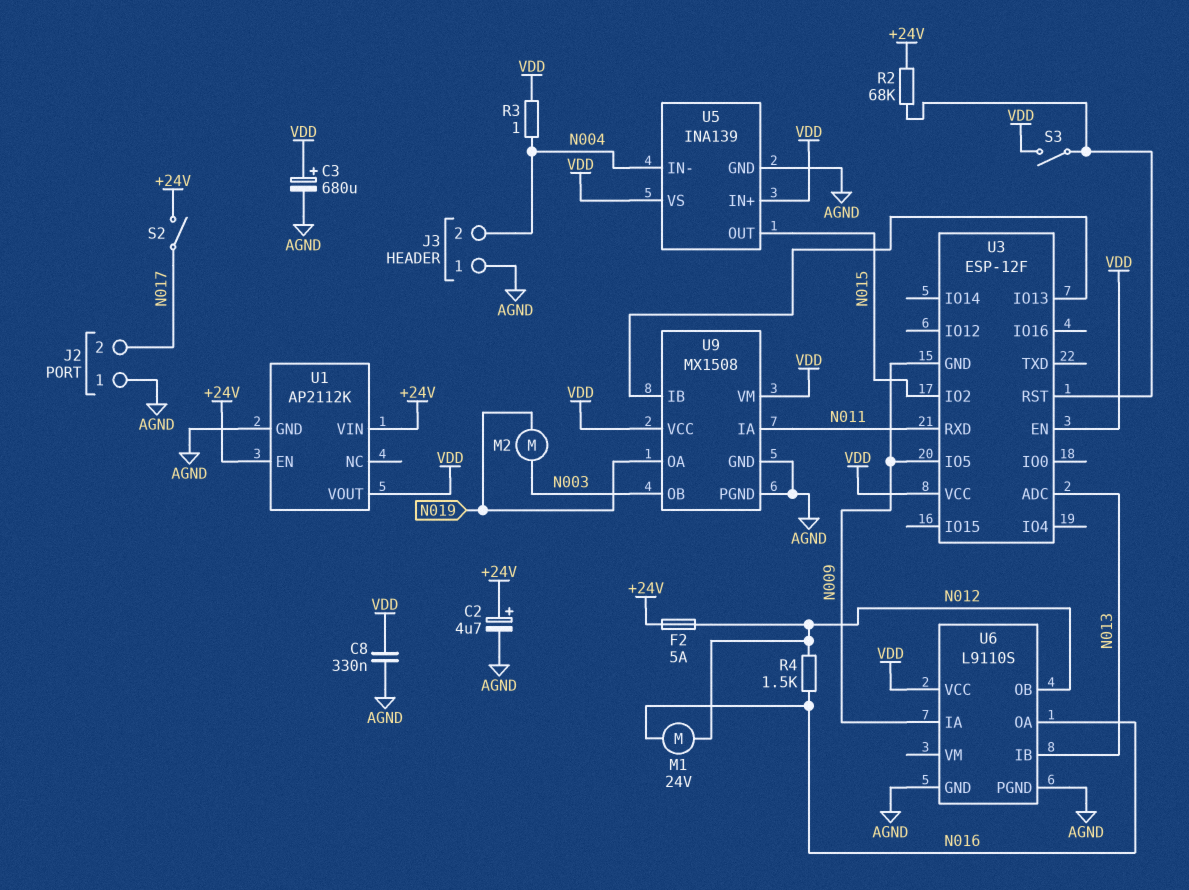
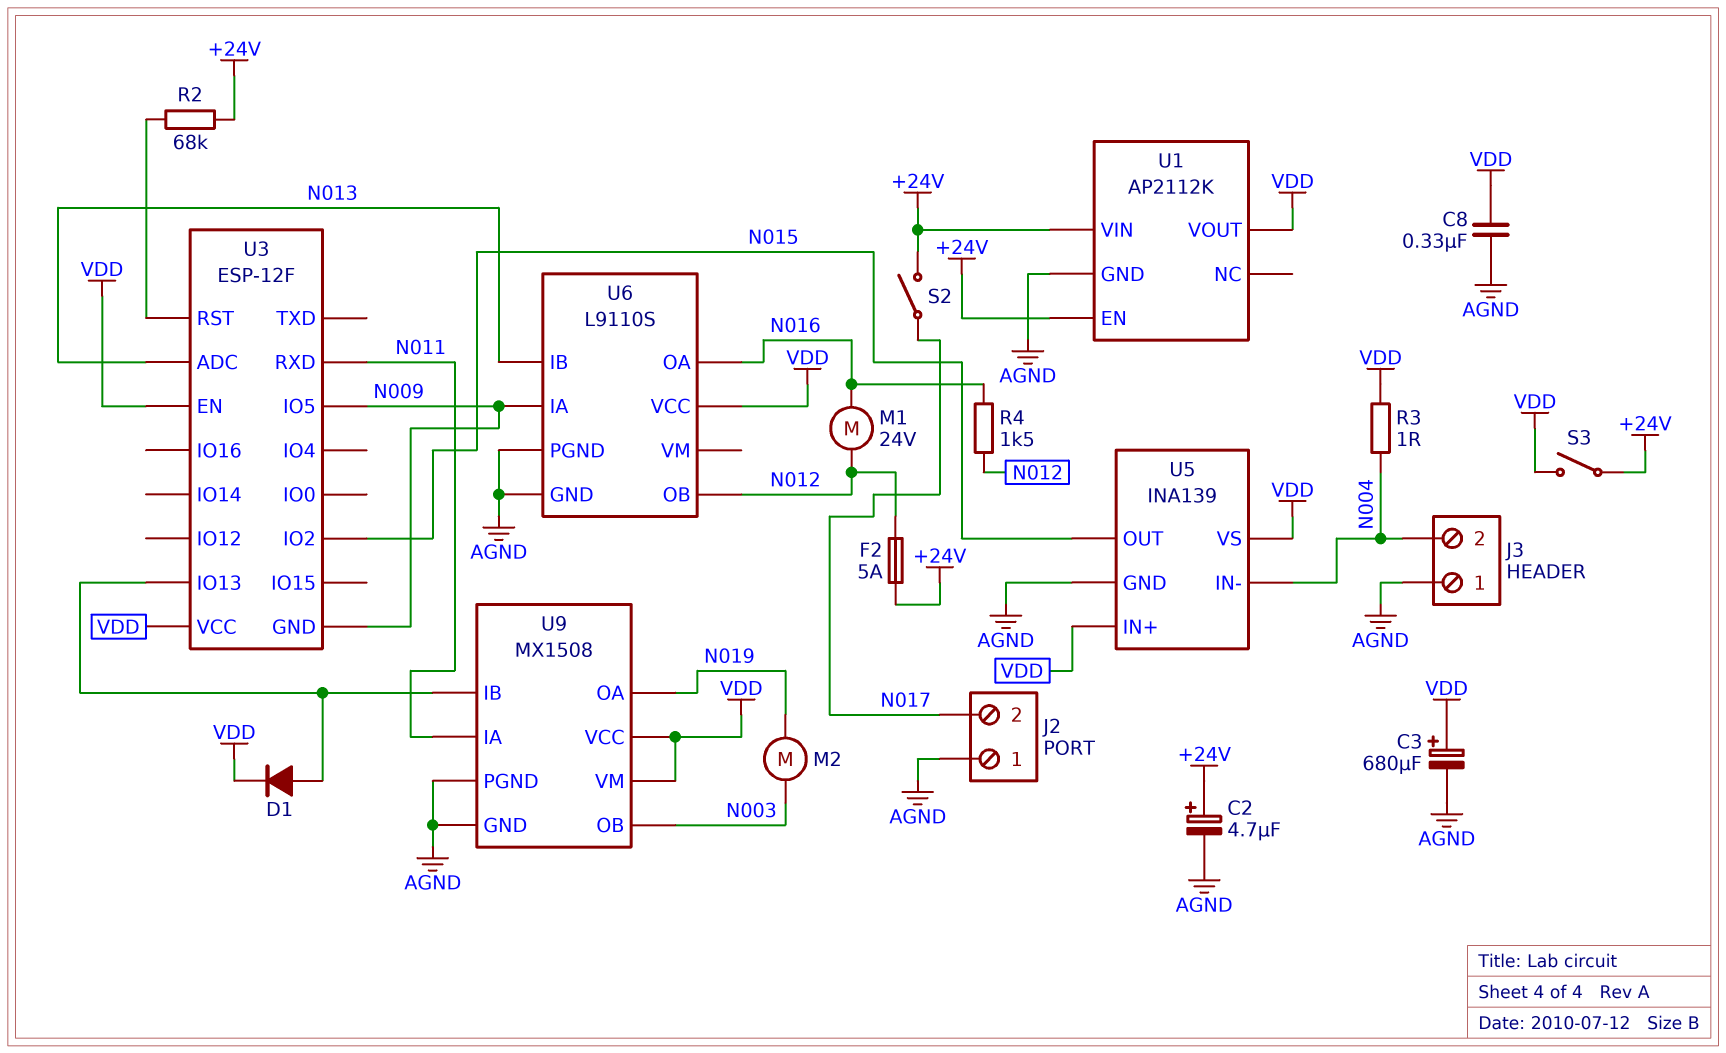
D1: none -> diode (A U3/IO13, K VDD)
S3: switch (U3/RST, VDD) -> switch (+24V, VDD)

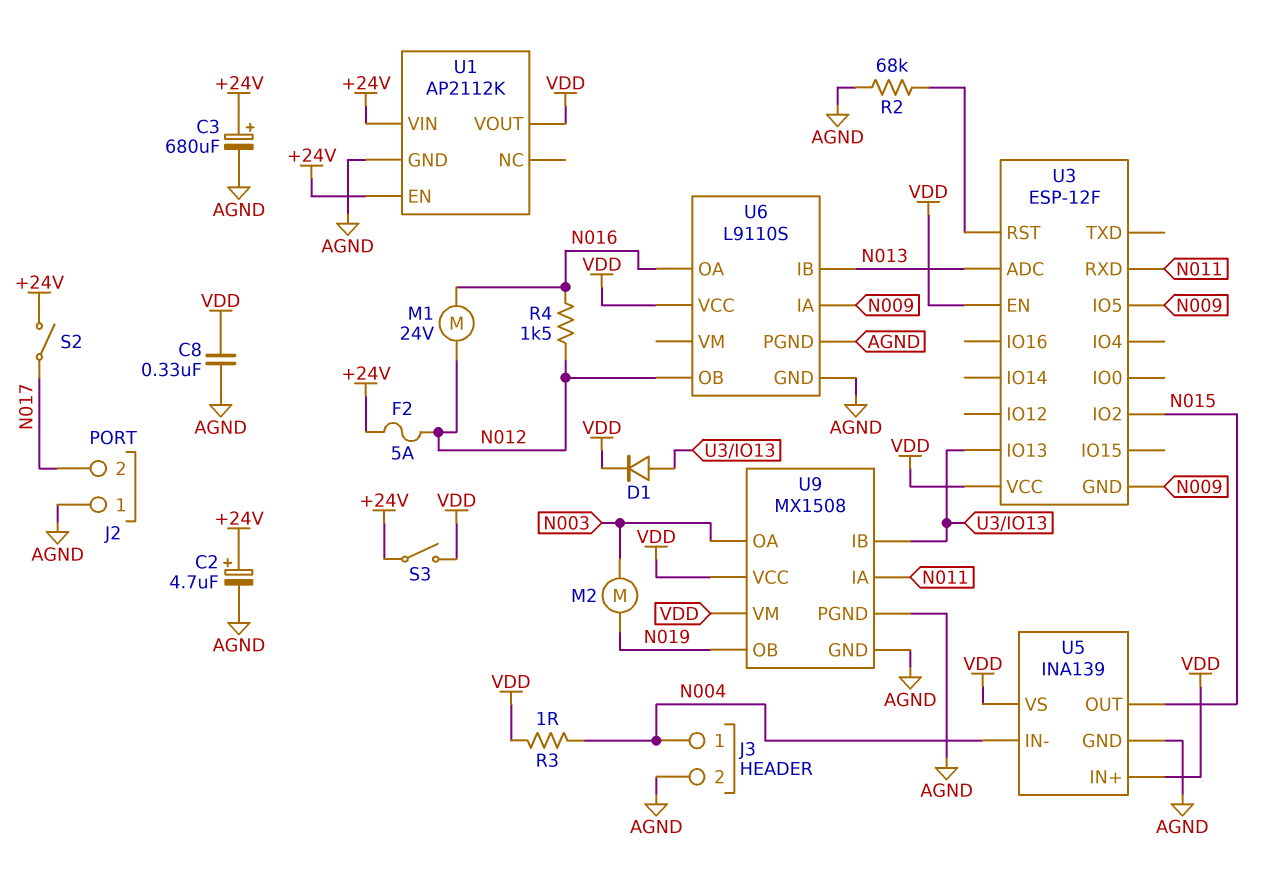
C3: 680uF (plus VDD, minus AGND) -> 680uF (plus +24V, minus AGND)
J3 pin 1: AGND -> N004
J3 pin 2: N004 -> AGND
R2: 68k (+24V, U3/RST) -> 68k (AGND, U3/RST)
U9 pin OA: N019 -> N003
U9 pin OB: N003 -> N019

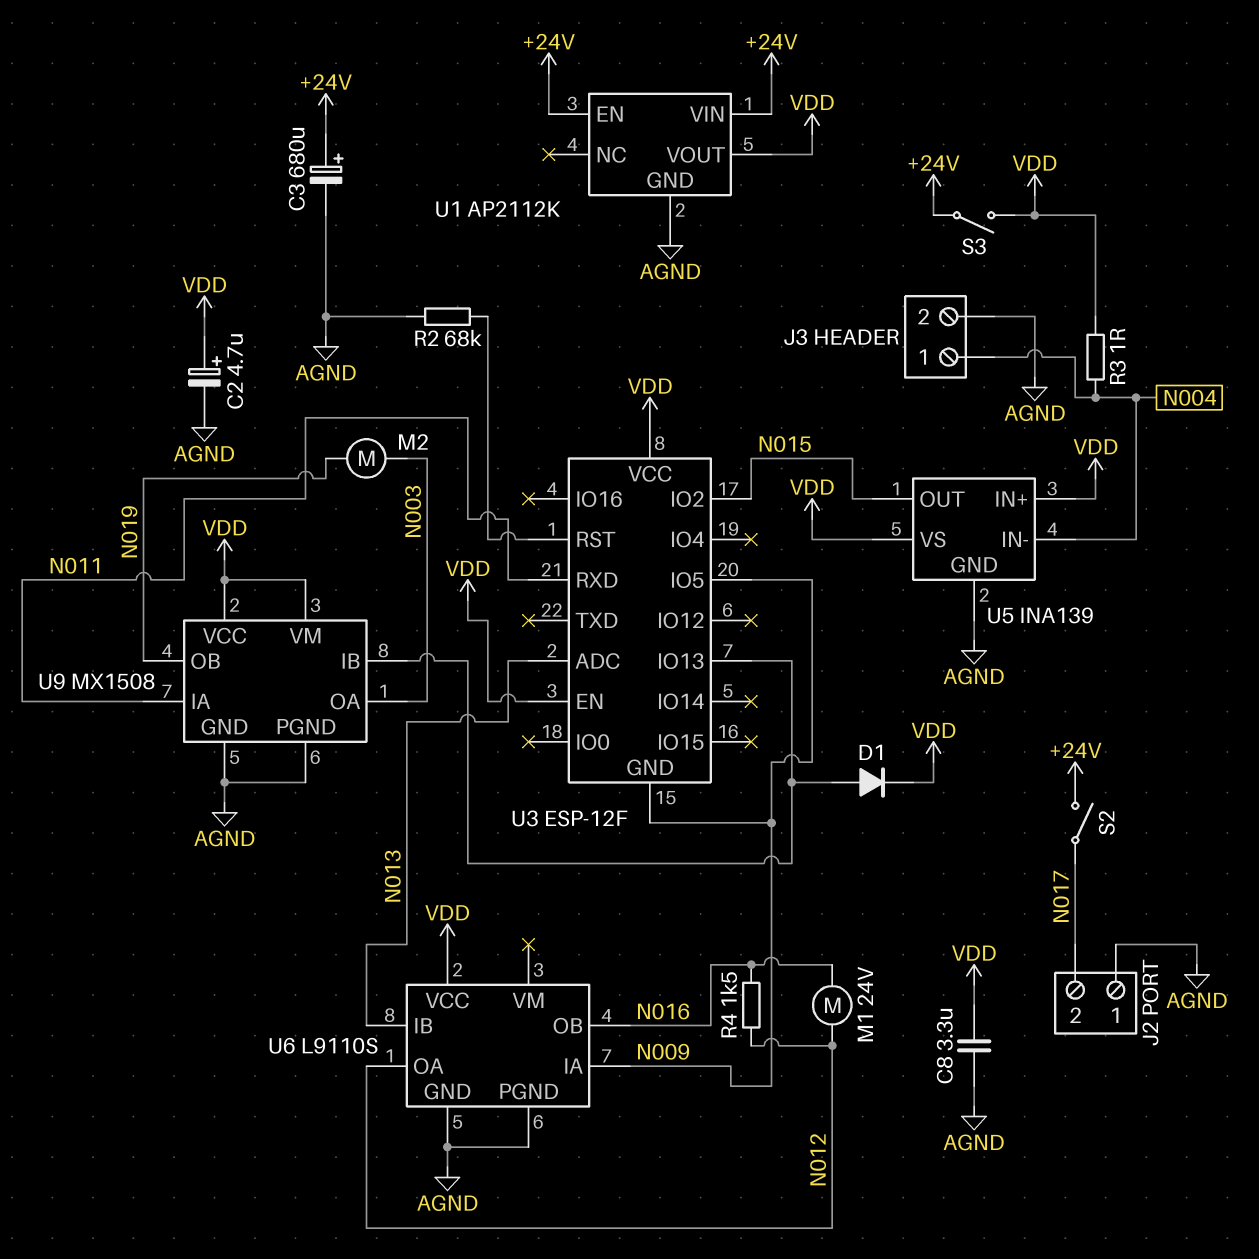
C2: 4.7uF (plus +24V, minus AGND) -> 4.7uF (plus VDD, minus AGND)
C8: 330nF (AGND, VDD) -> 3.3uF (AGND, VDD)
F2: 5A (+24V, N012) -> none
U6 pin OA: N016 -> N012
U6 pin OB: N012 -> N016

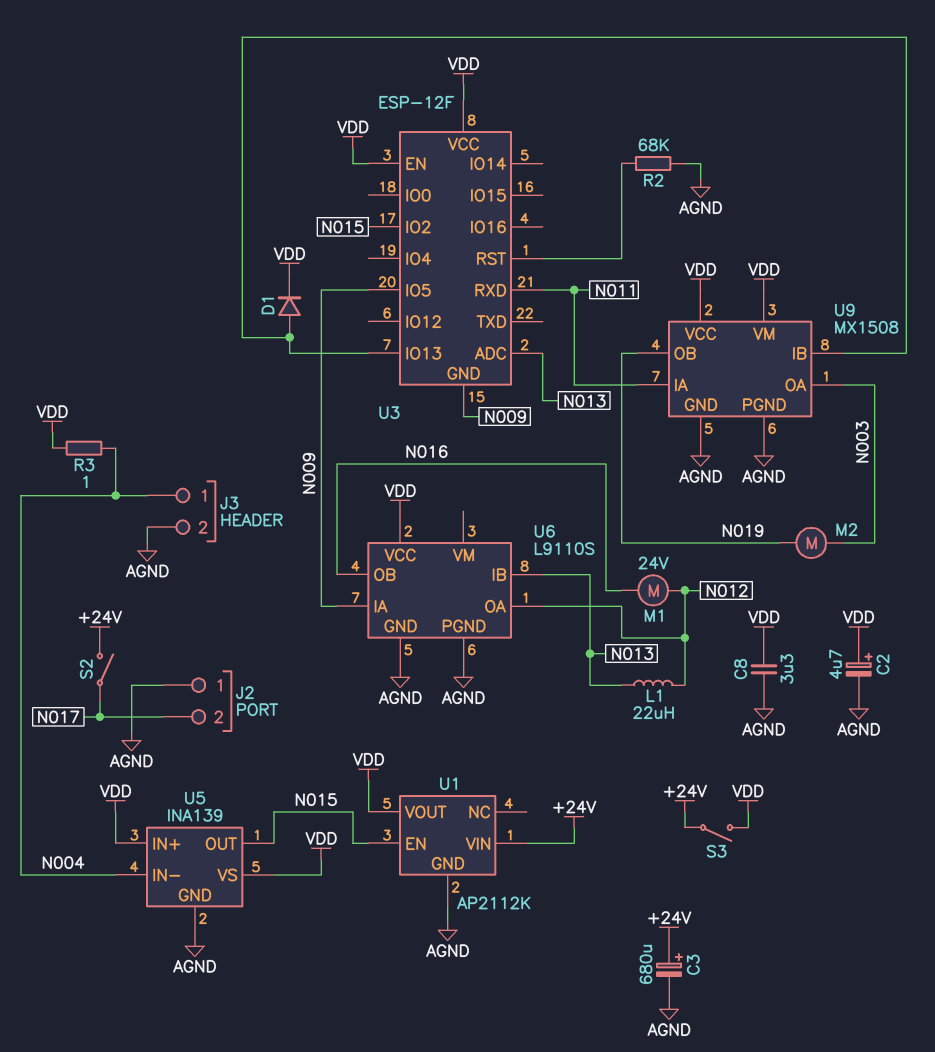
L1: none -> 22uH (N012, N013)
R4: 1.5k (N012, N016) -> none
U1 pin EN: +24V -> N015

